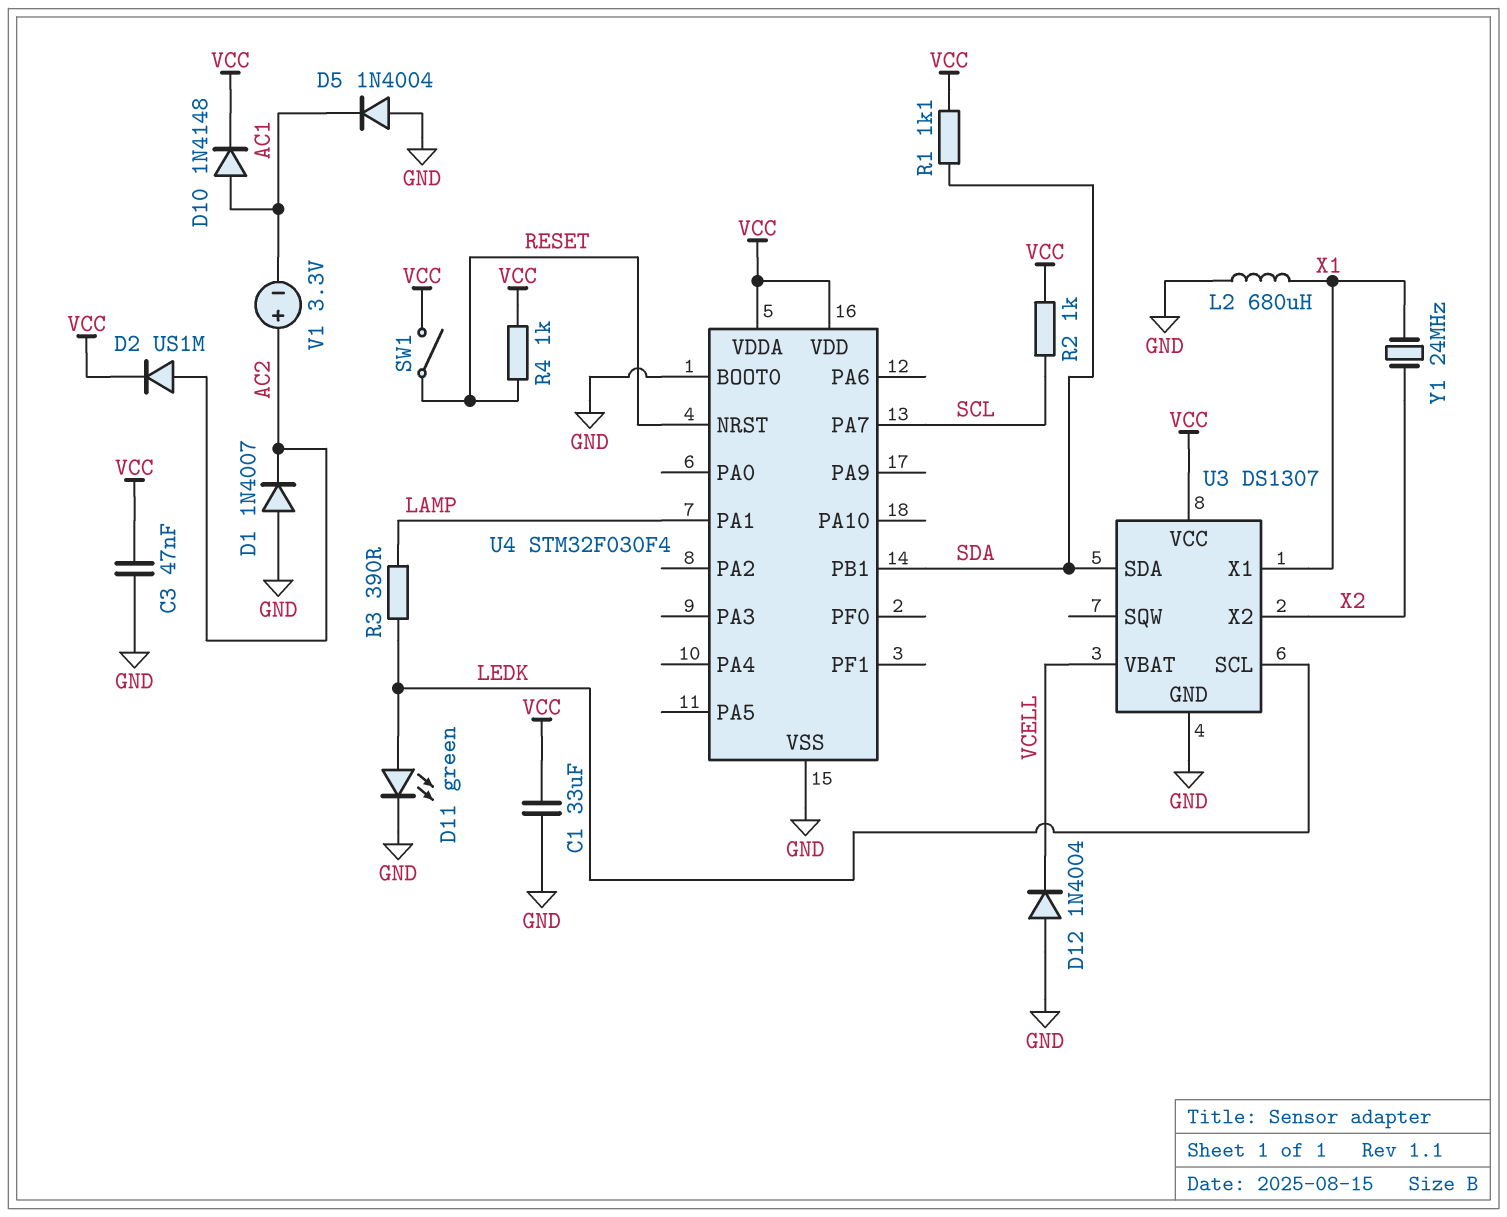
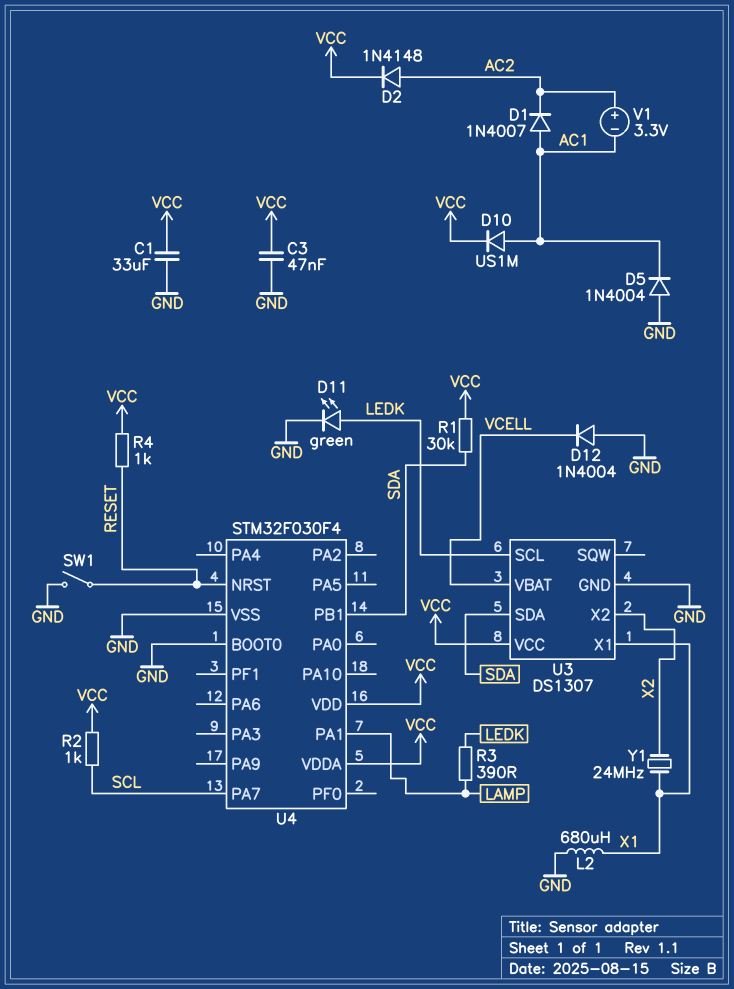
D1: diode 1N4007 (A GND, K AC2) -> diode 1N4007 (A AC1, K AC2)
D2: diode US1M (A AC2, K VCC) -> diode 1N4148 (A AC2, K VCC)
D10: diode 1N4148 (A AC1, K VCC) -> diode US1M (A AC1, K VCC)
R1: 1.1k (SDA, VCC) -> 30k (SDA, VCC)
SW1: switch (RESET, VCC) -> switch (GND, RESET)

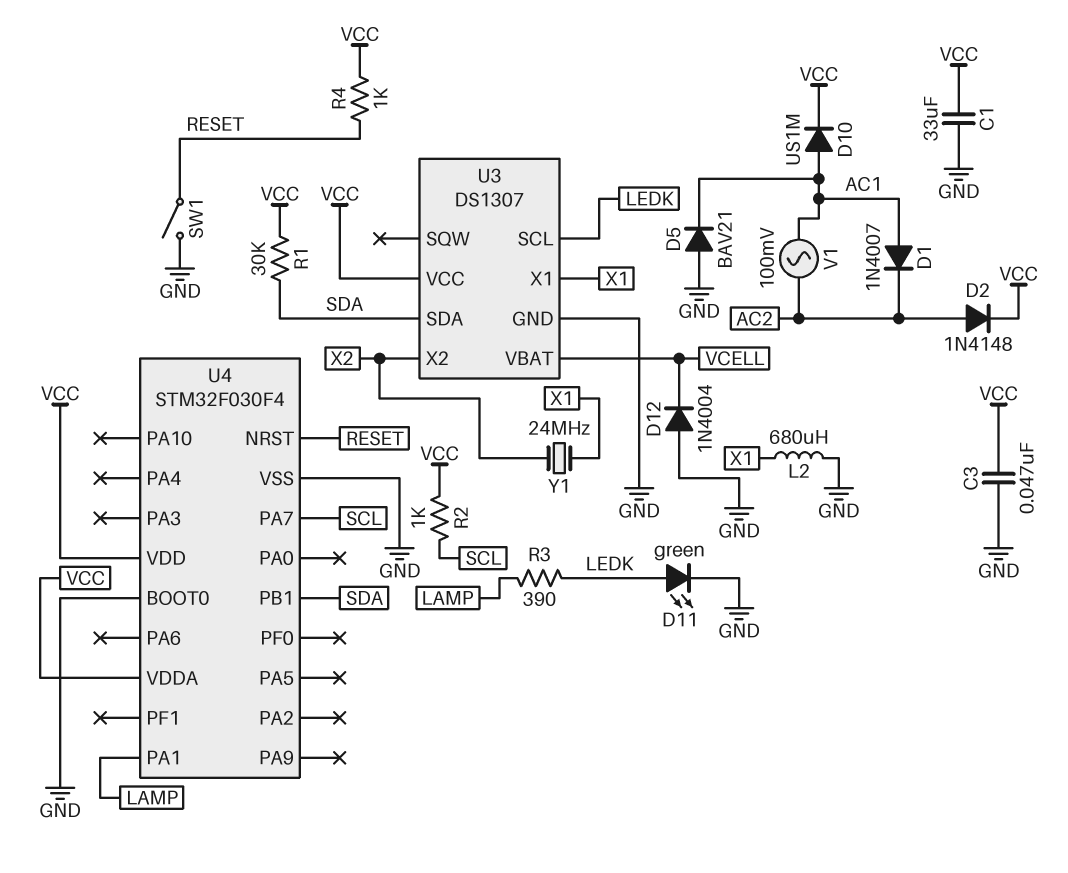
D5: diode 1N4004 (A GND, K AC1) -> diode BAV21 (A GND, K AC1)
V1: 3.3V (plus AC2, minus AC1) -> AC 100mV (AC1, AC2)

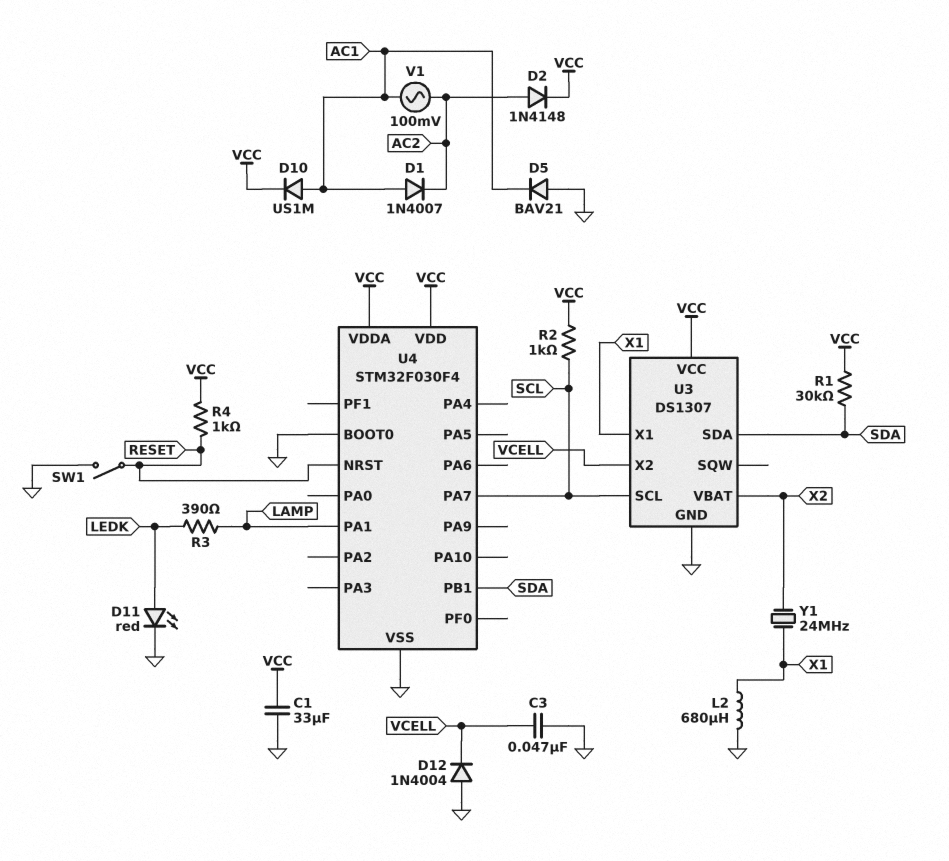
C3: 47nF (GND, VCC) -> 47nF (GND, VCELL)
D11: LED green (A LEDK, K GND) -> LED red (A LEDK, K GND)
U3 pin SCL: LEDK -> SCL
U3 pin VBAT: VCELL -> X2
U3 pin X2: X2 -> VCELL

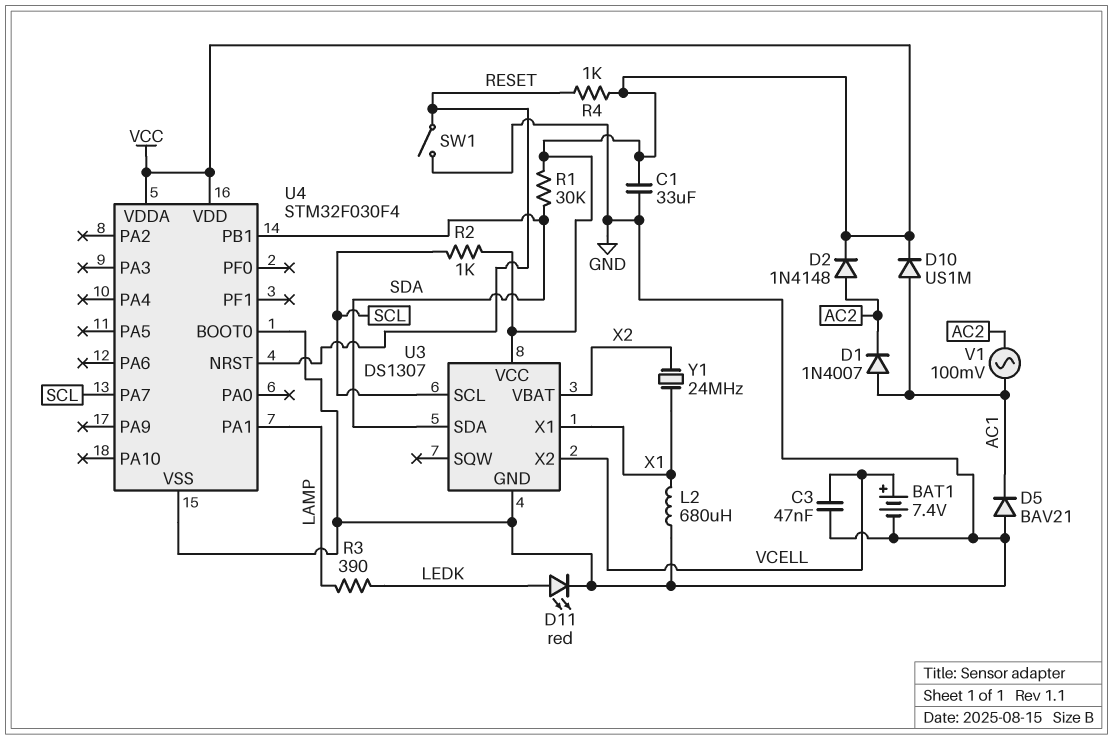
BAT1: none -> 7.4V (plus VCELL, minus GND)
D12: diode 1N4004 (A GND, K VCELL) -> none

